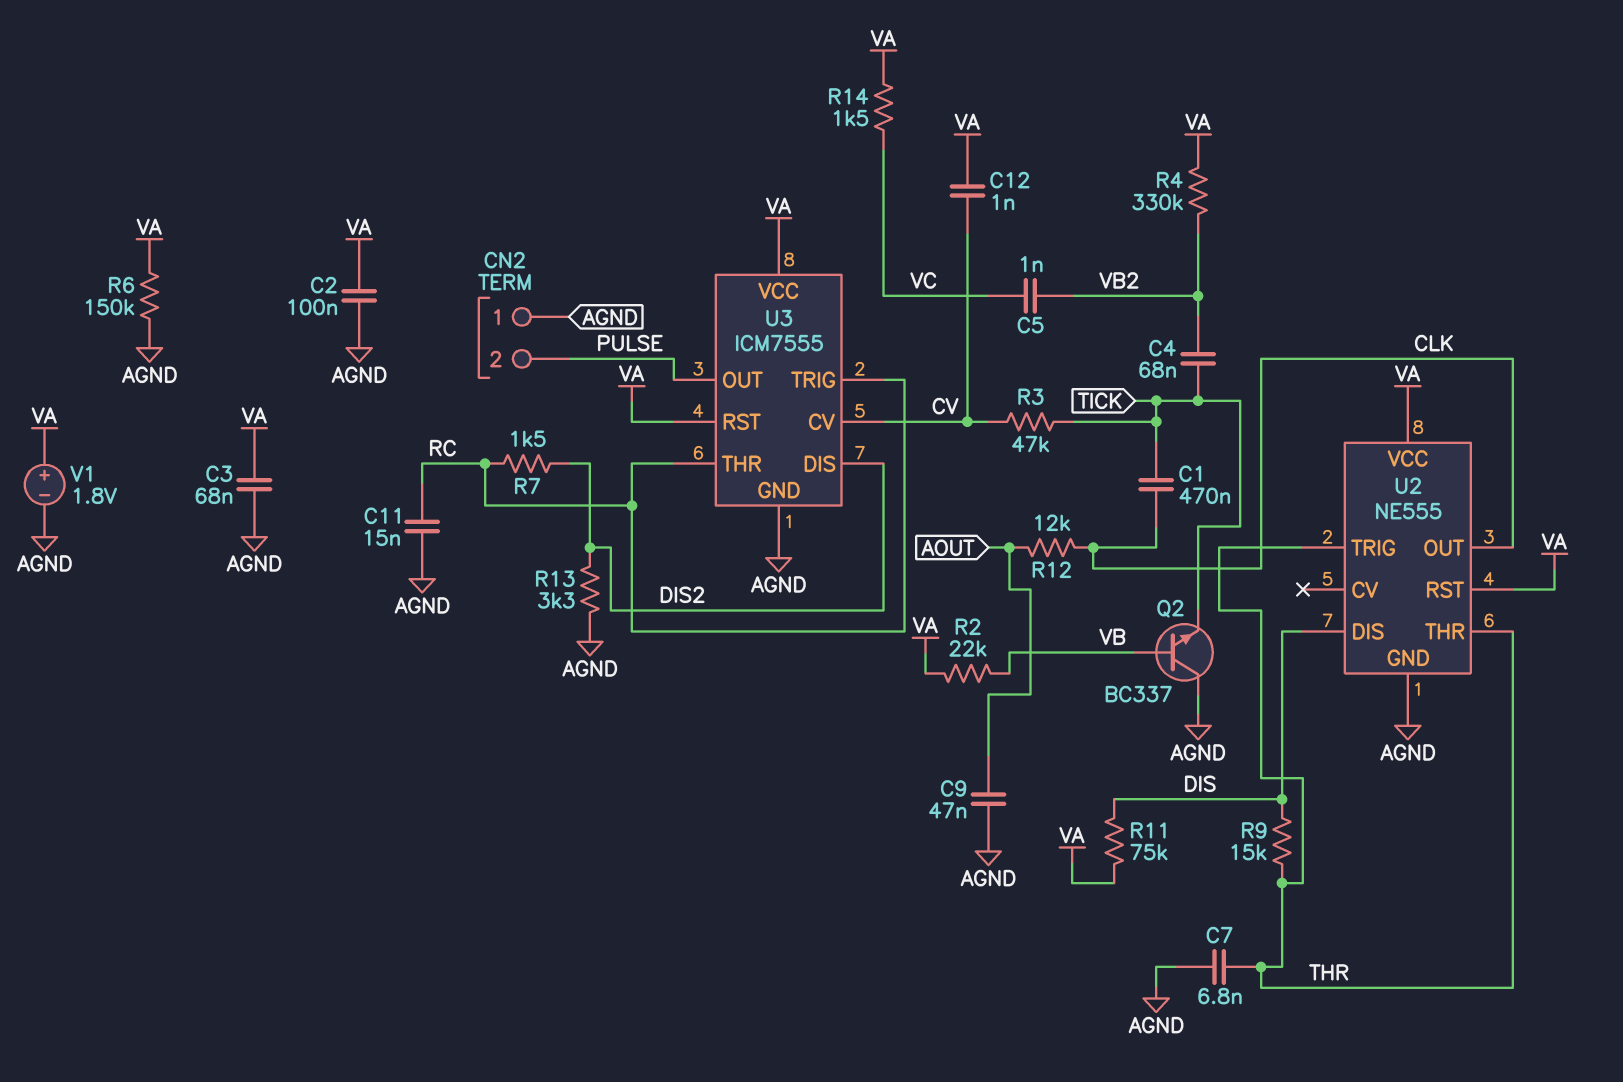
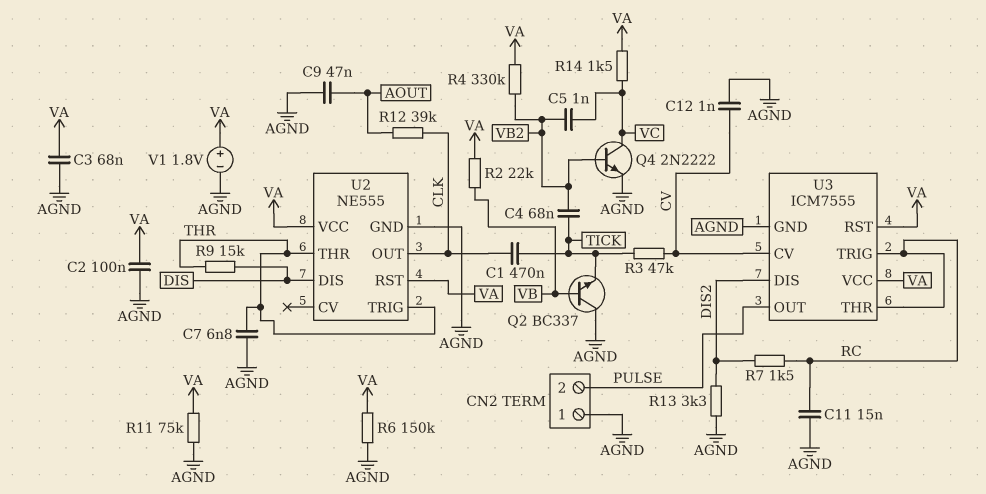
C12: 1nF (CV, VA) -> 1nF (AGND, CV)
Q4: none -> NPN 2N2222 (B VB2, C VC, E AGND)
R11: 75k (DIS, VA) -> 75k (AGND, VA)
R12: 12k (AOUT, CLK) -> 39k (AOUT, CLK)

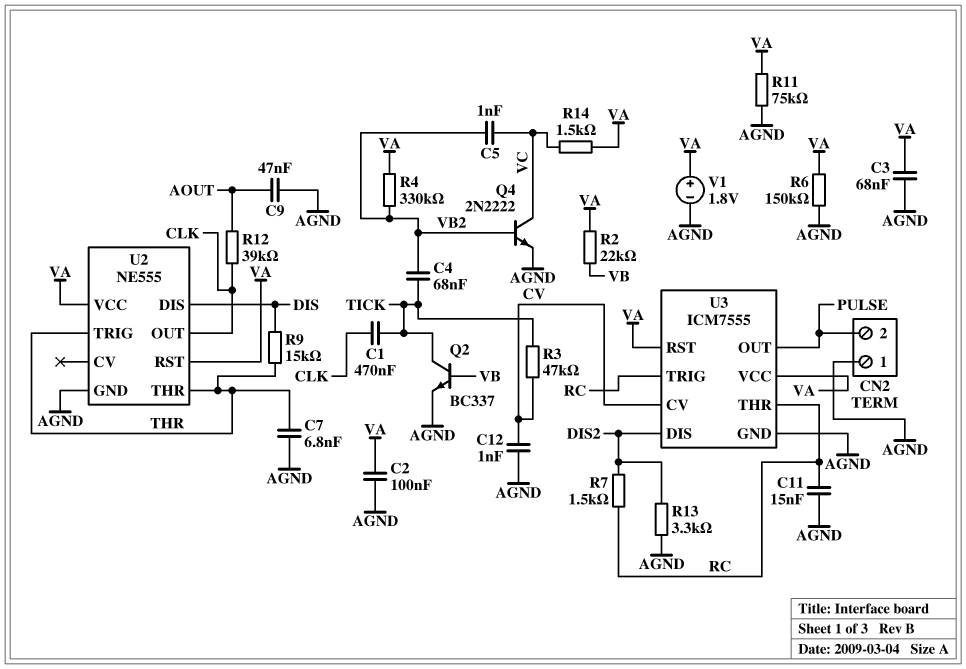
Q2: NPN BC337 (B VB, C AGND, E TICK) -> NPN BC337 (B VB, C TICK, E AGND)

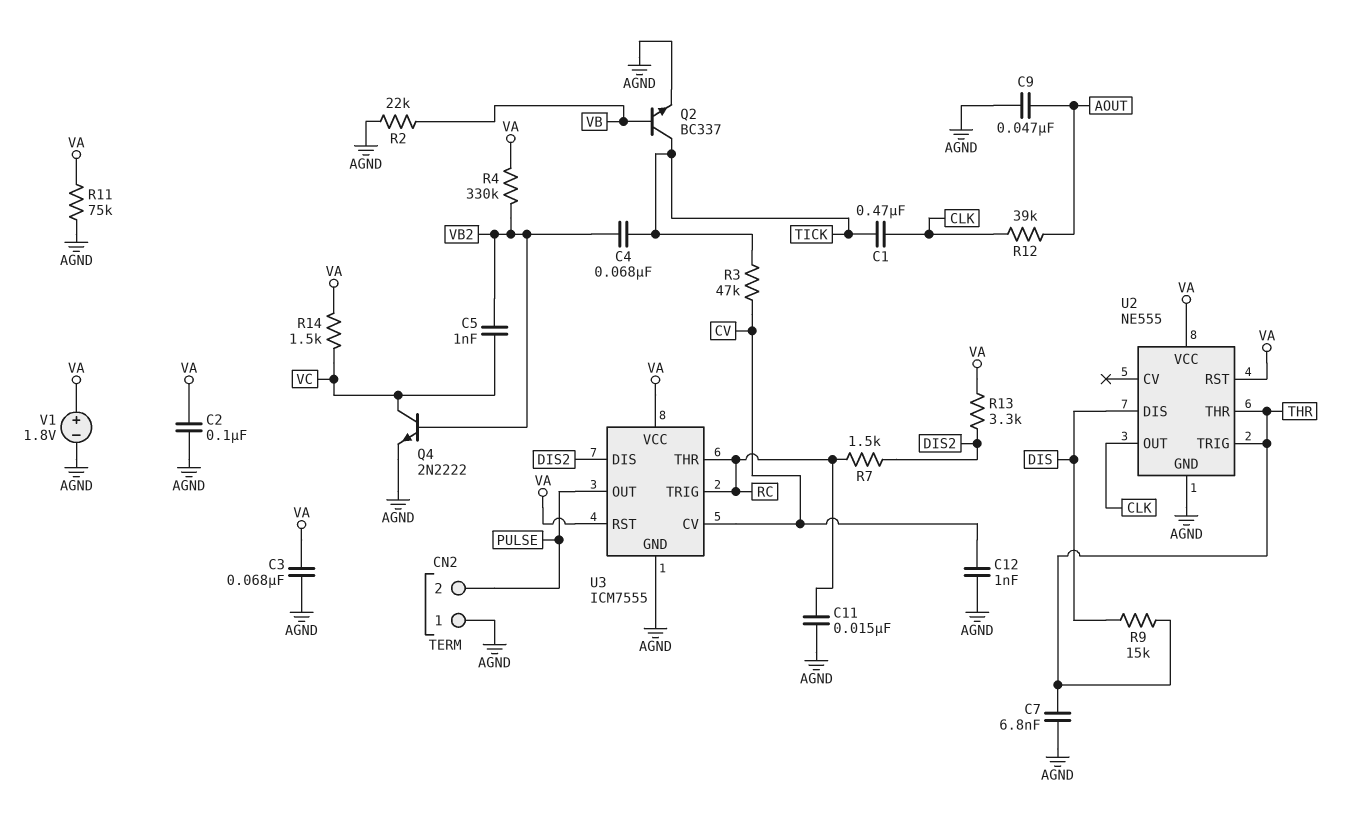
R2: 22k (VA, VB) -> 22k (AGND, VB)
R6: 150k (AGND, VA) -> none
R13: 3.3k (AGND, DIS2) -> 3.3k (DIS2, VA)

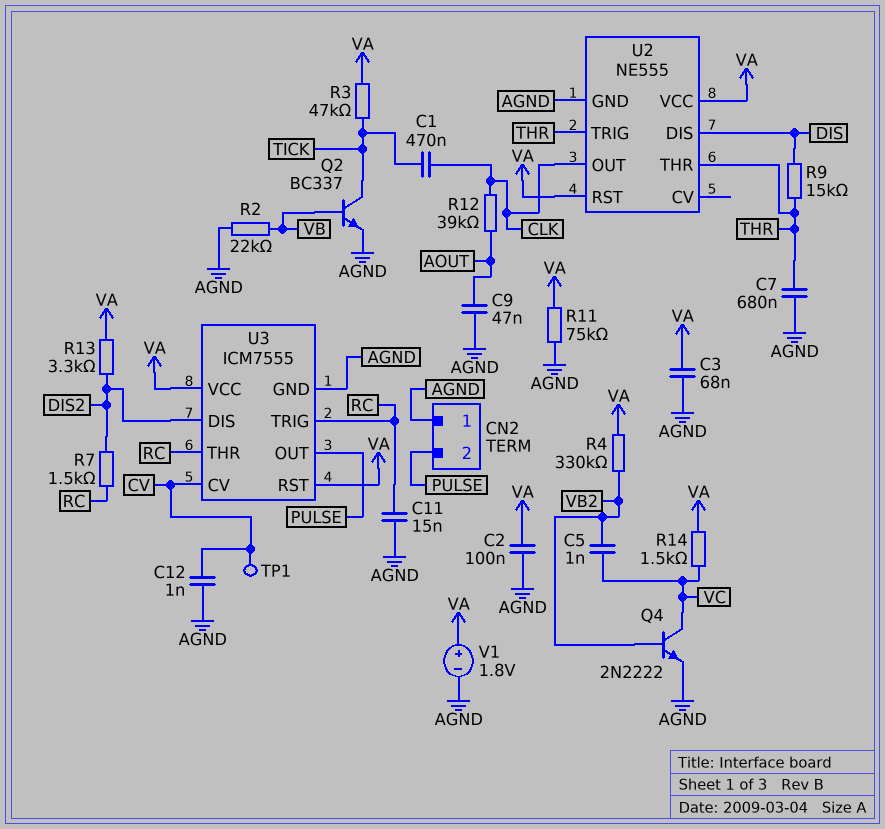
C4: 68nF (TICK, VB2) -> none
C7: 6.8nF (AGND, THR) -> 680nF (AGND, THR)
R3: 47k (CV, TICK) -> 47k (TICK, VA)
TP1: none -> test point (CV)

